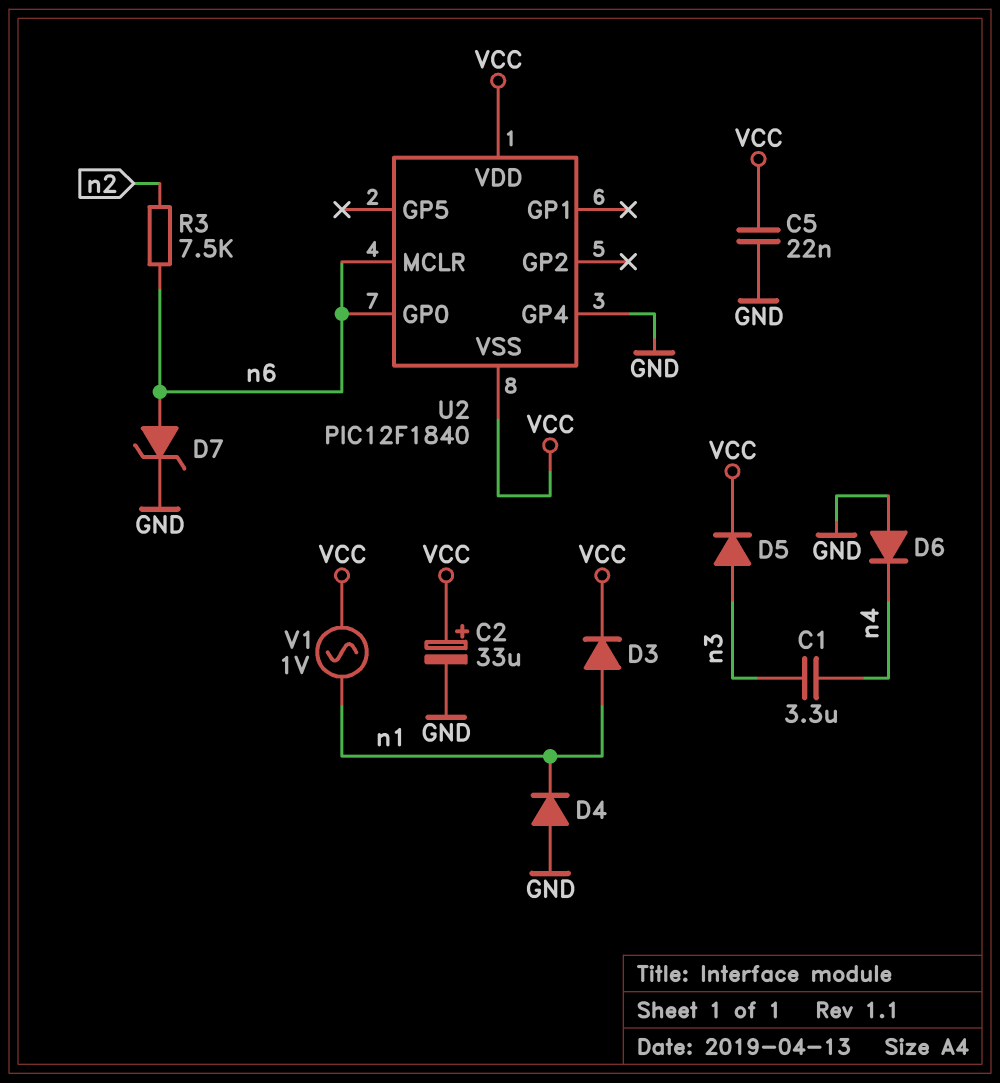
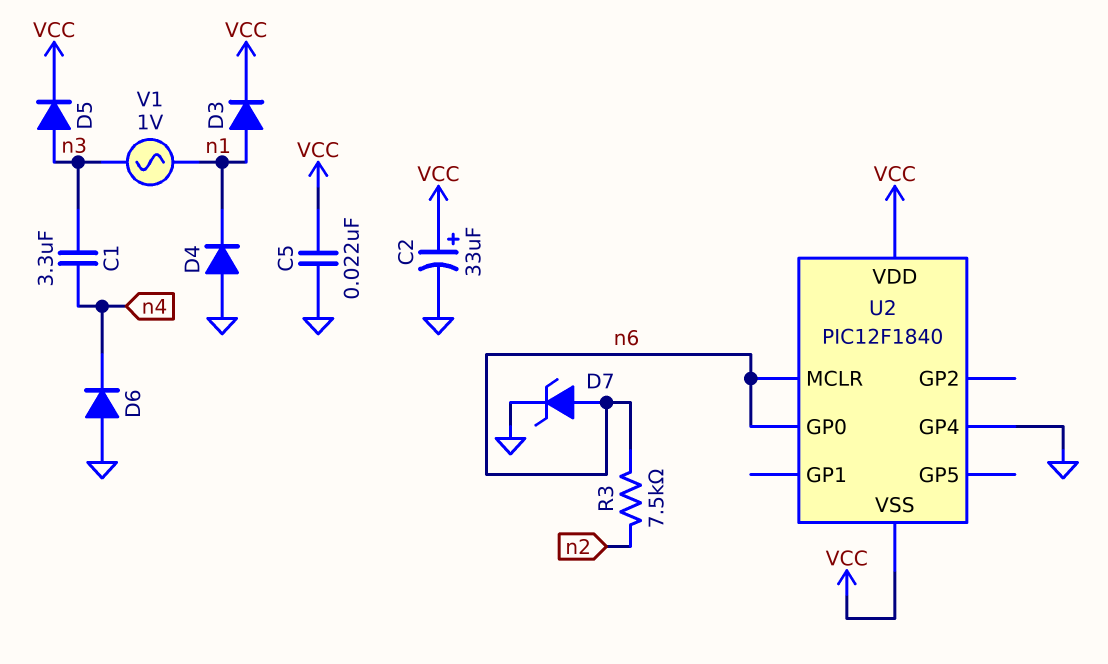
V1: AC 1V (VCC, n1) -> AC 1V (n1, n3)

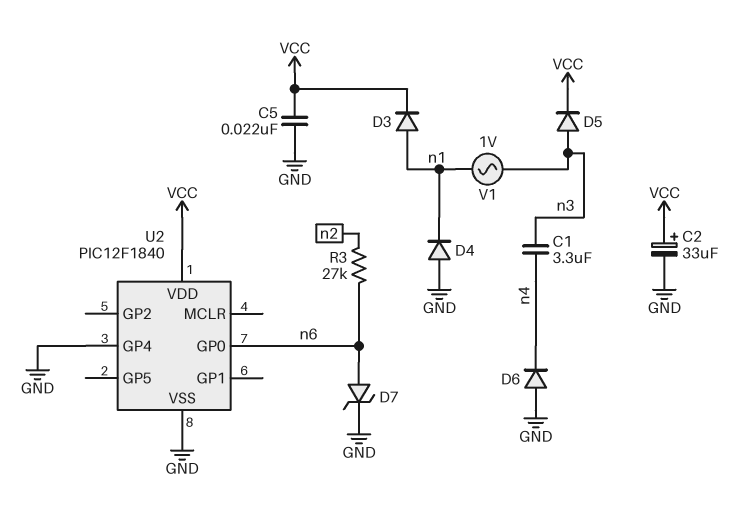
R3: 7.5k (n2, n6) -> 27k (n2, n6)
U2 pin MCLR: n6 -> none
U2 pin VSS: VCC -> GND

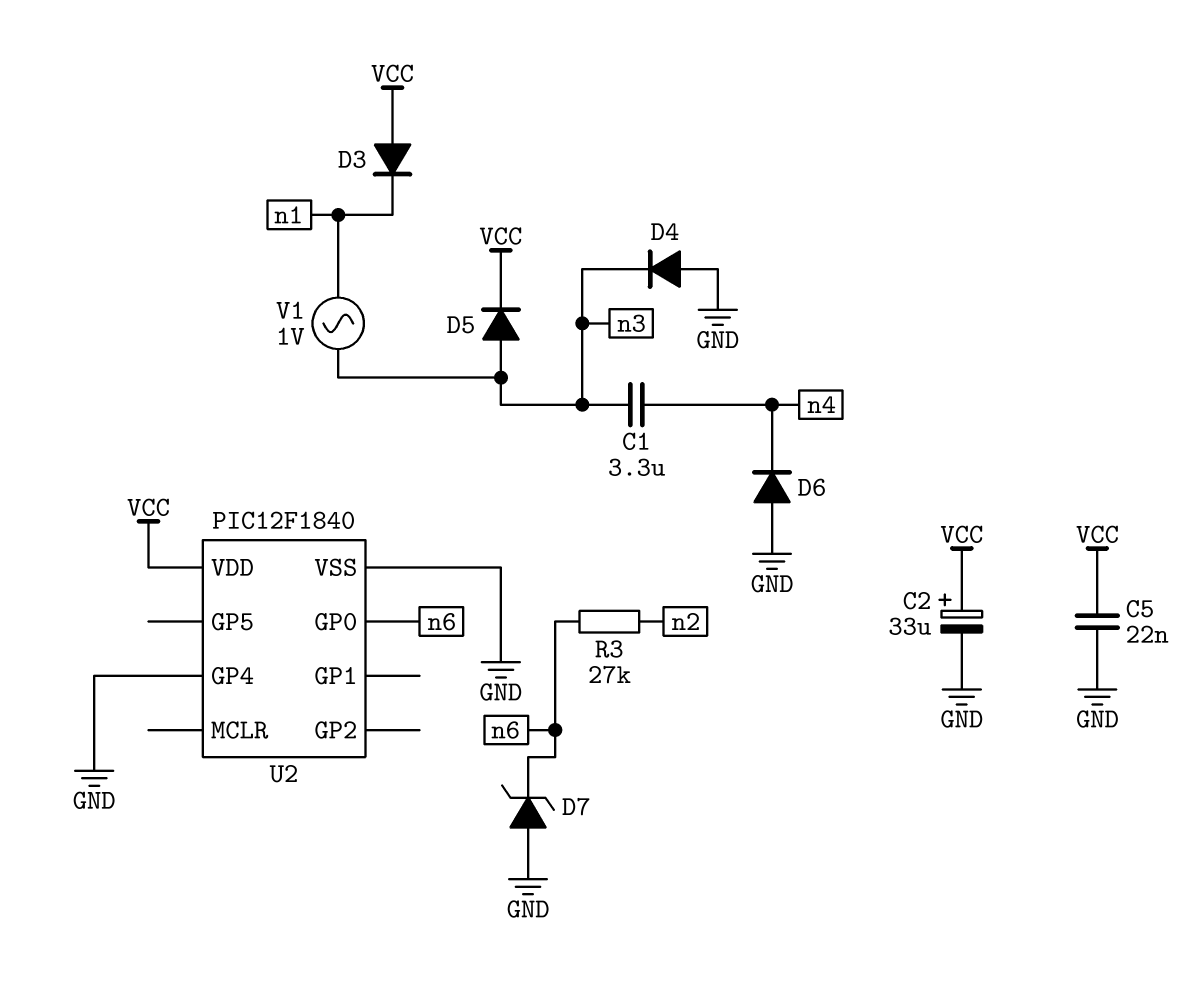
D3: diode (A n1, K VCC) -> diode (A VCC, K n1)
D4: diode (A GND, K n1) -> diode (A GND, K n3)
D7: zener (A n6, K GND) -> zener (A GND, K n6)

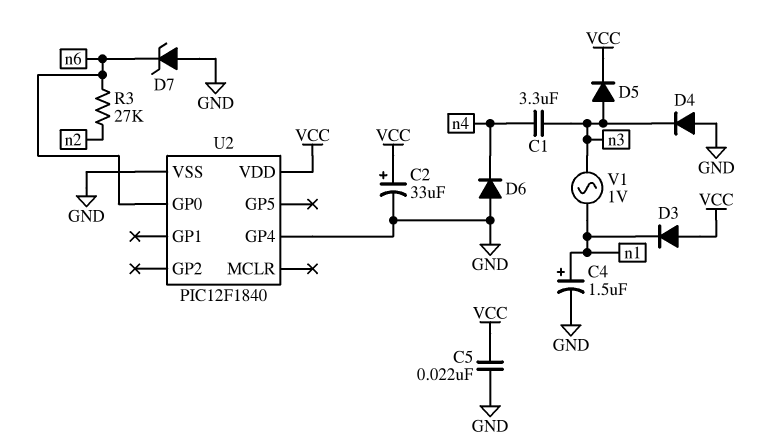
C4: none -> 1.5uF (plus n1, minus GND)

